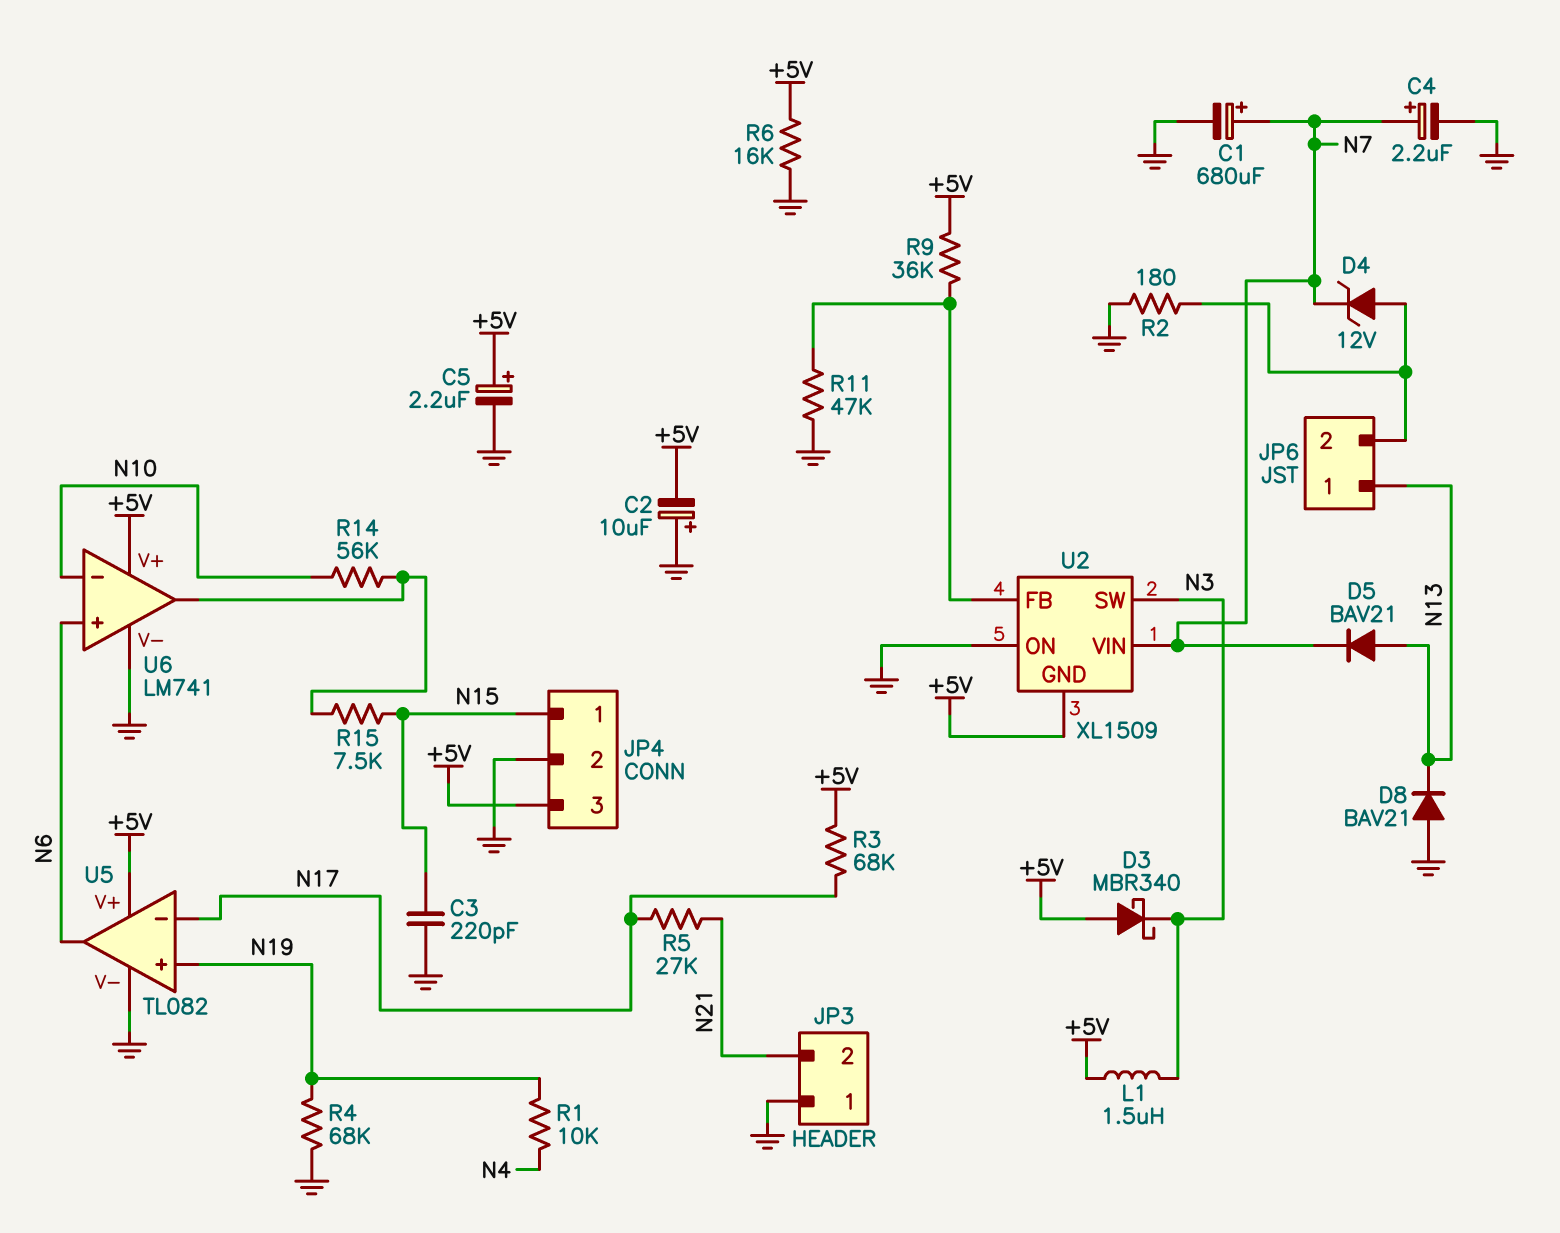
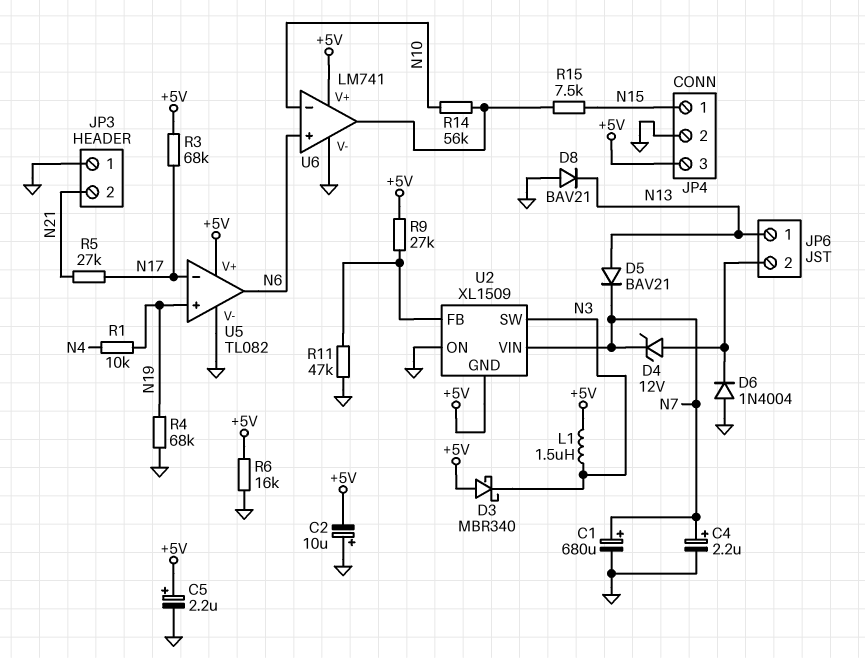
C3: 220pF (GND, N15) -> none
D6: none -> diode 1N4004 (A GND, K JP6/2)
R2: 180 (GND, JP6/2) -> none
R9: 36k (+5V, U2/FB) -> 27k (+5V, U2/FB)

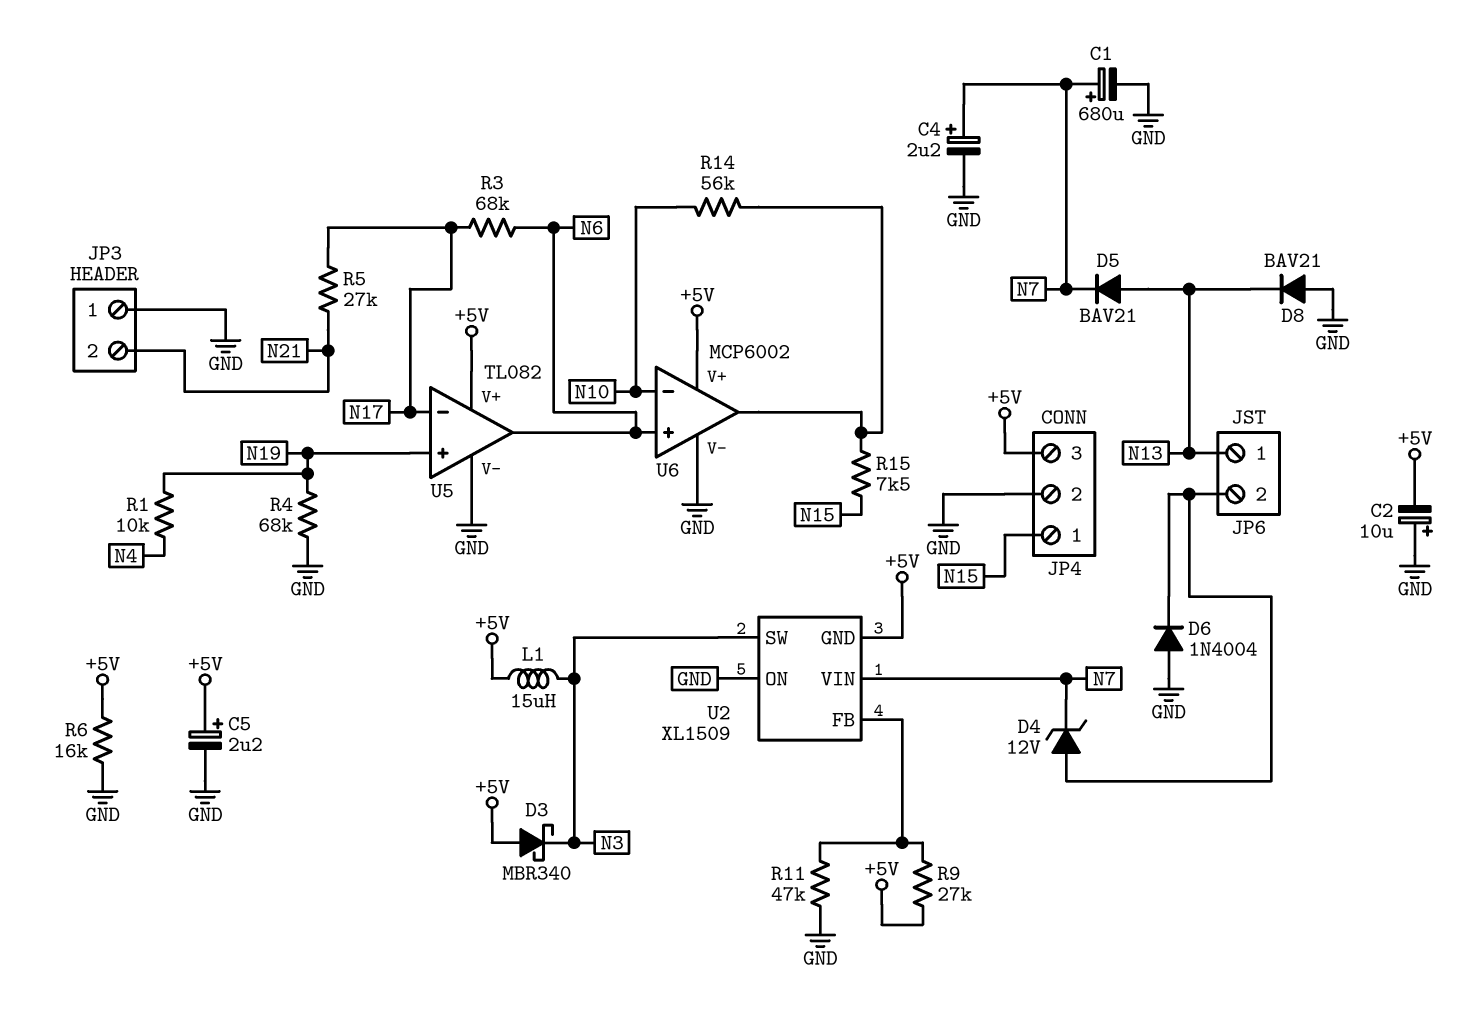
L1: 1.5uH (+5V, N3) -> 15uH (+5V, N3)
R3: 68k (+5V, N17) -> 68k (N6, N17)
U6: LM741 -> MCP6002

